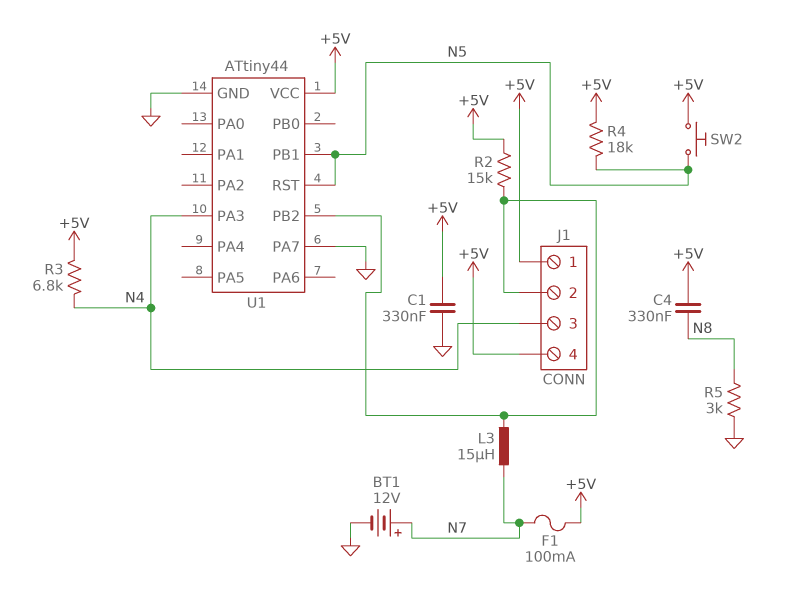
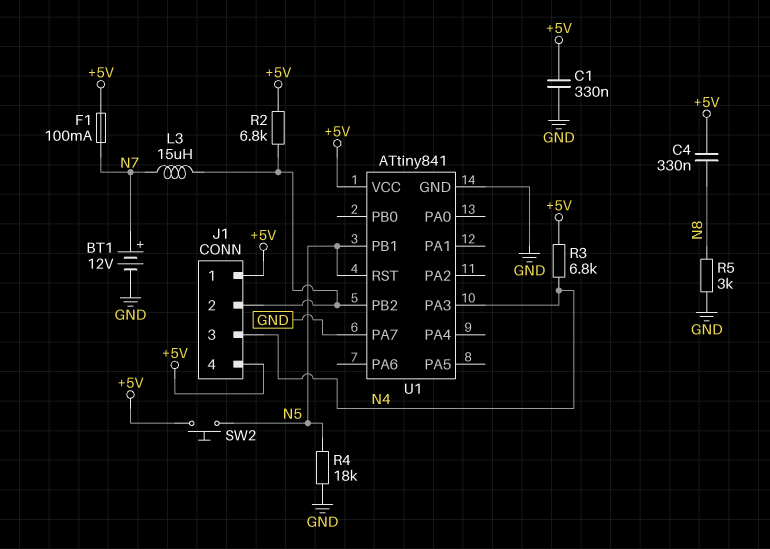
R2: 15k (+5V, J1/2) -> 6.8k (+5V, J1/2)
R4: 18k (+5V, N5) -> 18k (GND, N5)
U1: ATtiny44 -> ATtiny841

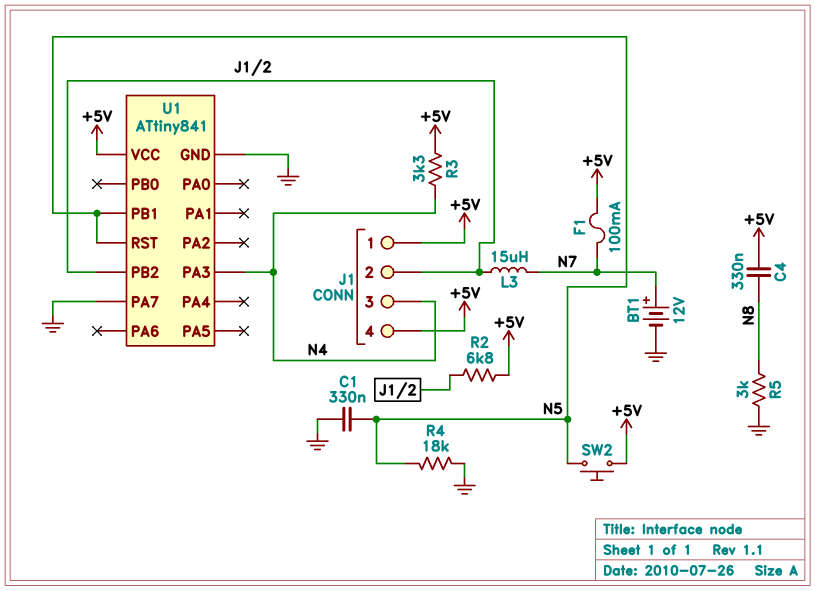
C1: 330nF (+5V, GND) -> 330nF (GND, N5)
R3: 6.8k (+5V, N4) -> 3.3k (+5V, N4)

